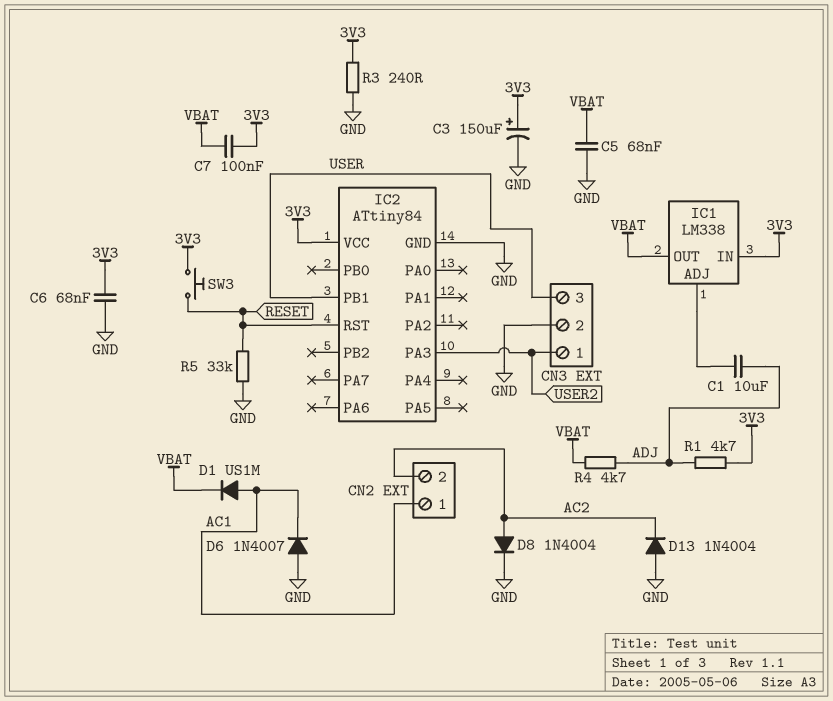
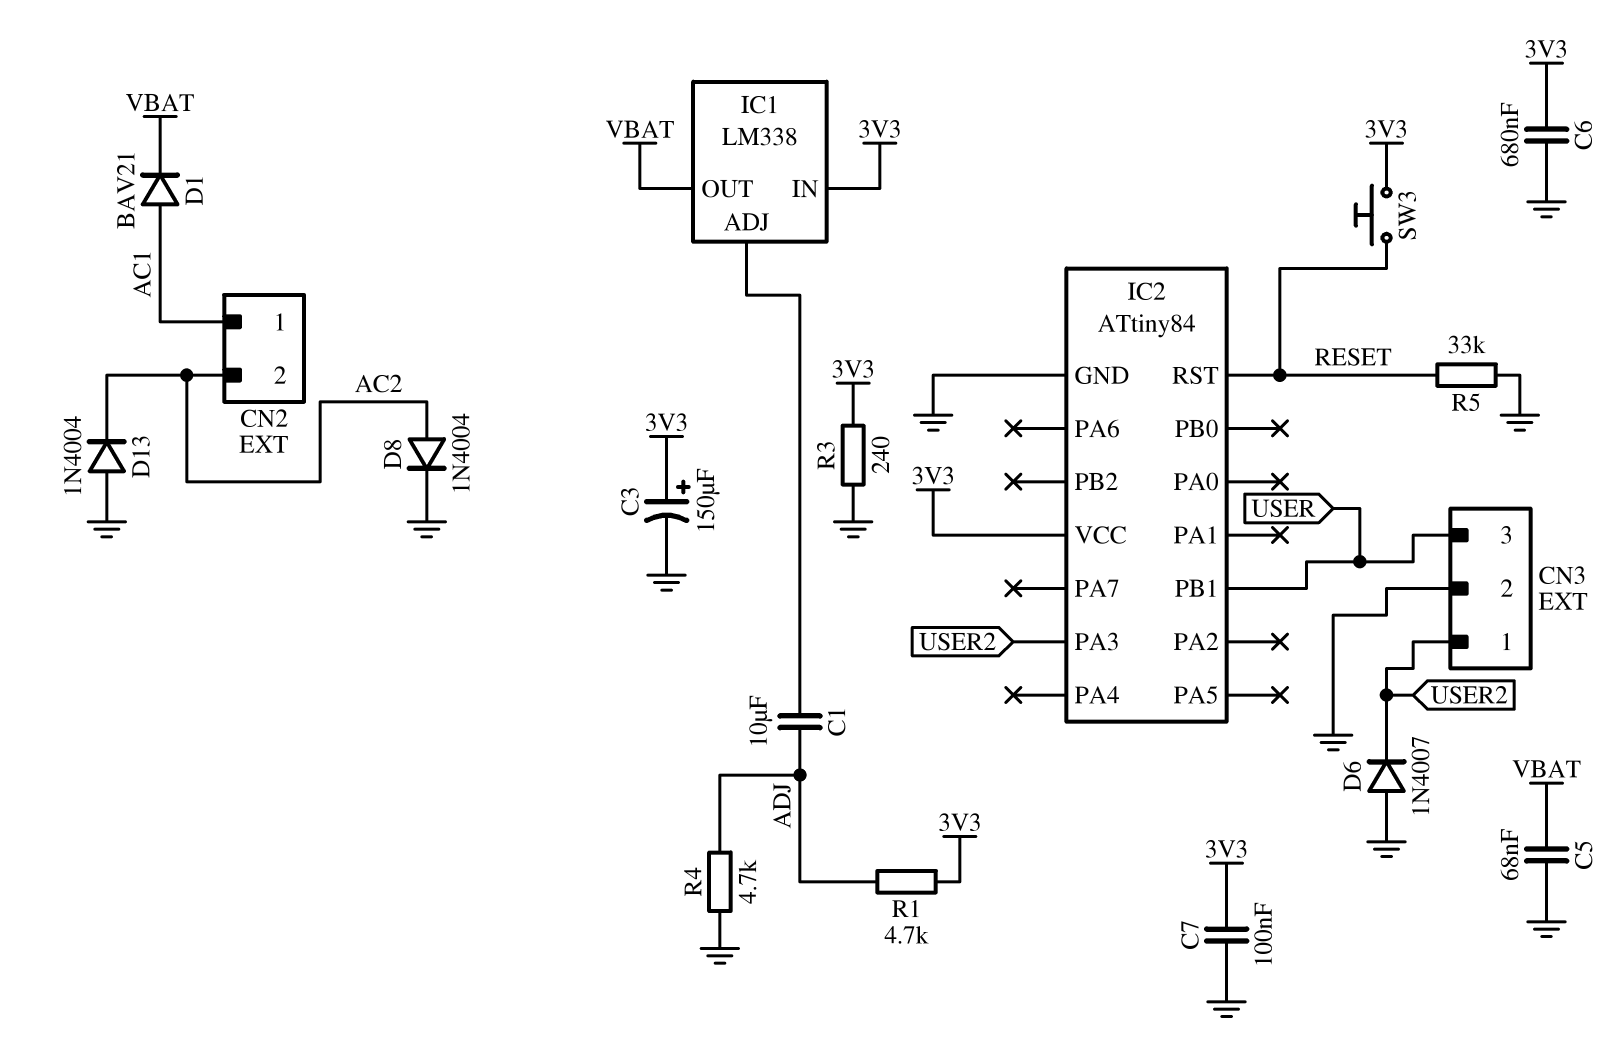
C6: 68nF (3V3, GND) -> 680nF (3V3, GND)
C7: 100nF (3V3, VBAT) -> 100nF (3V3, GND)
D1: diode US1M (A AC1, K VBAT) -> diode BAV21 (A AC1, K VBAT)
D6: diode 1N4007 (A GND, K AC1) -> diode 1N4007 (A GND, K USER2)
R4: 4.7k (ADJ, VBAT) -> 4.7k (ADJ, GND)

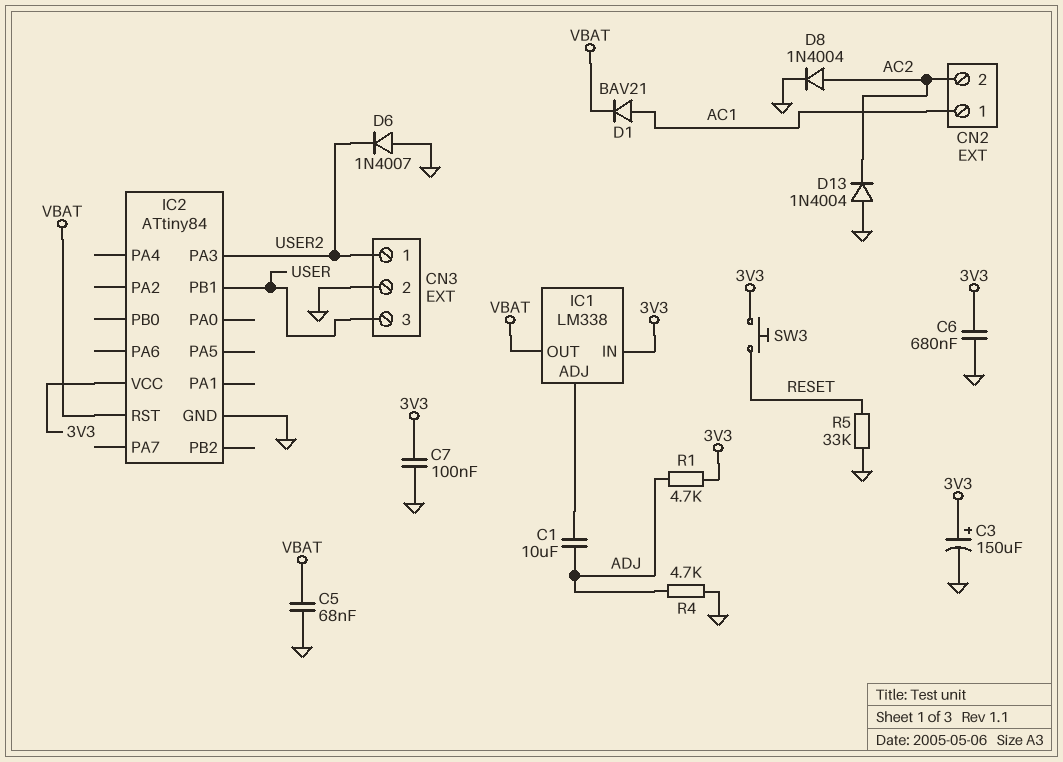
IC2 pin RST: RESET -> VBAT
R3: 240 (3V3, GND) -> none

